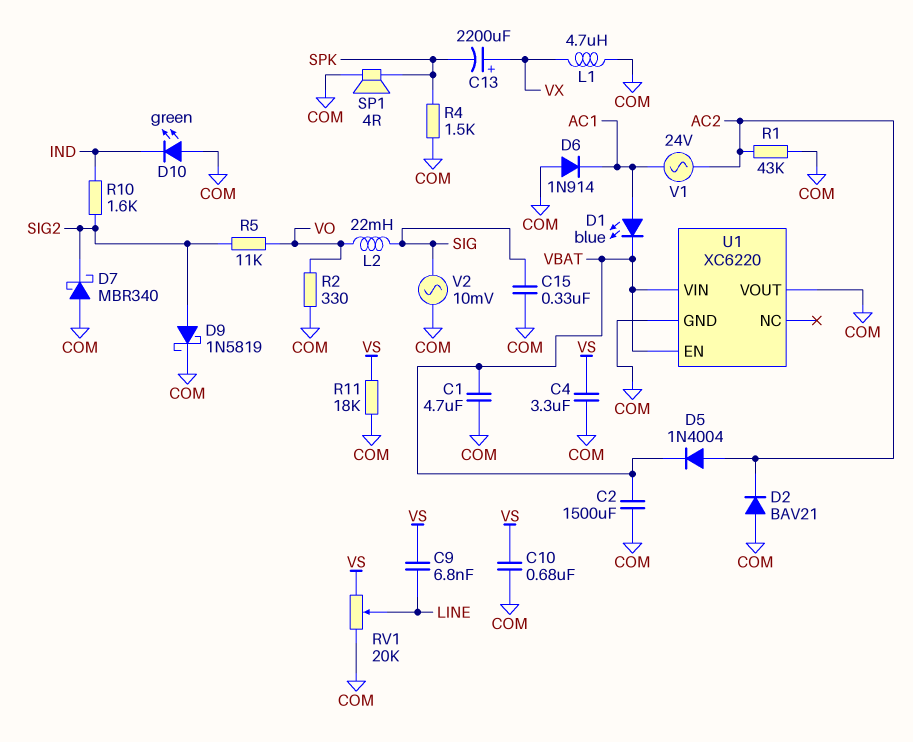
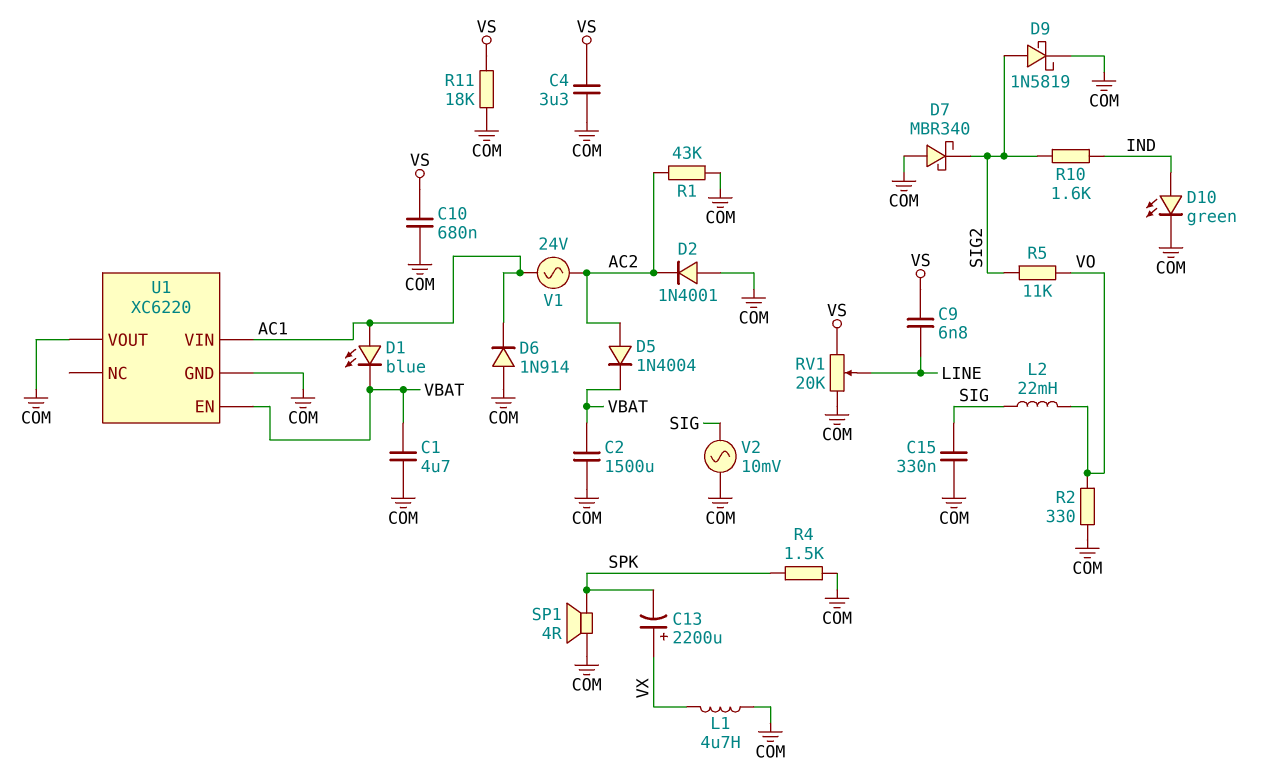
D2: diode BAV21 (A COM, K AC2) -> diode 1N4001 (A COM, K AC2)
D10: LED green (A COM, K IND) -> LED green (A IND, K COM)
U1 pin VIN: VBAT -> AC1

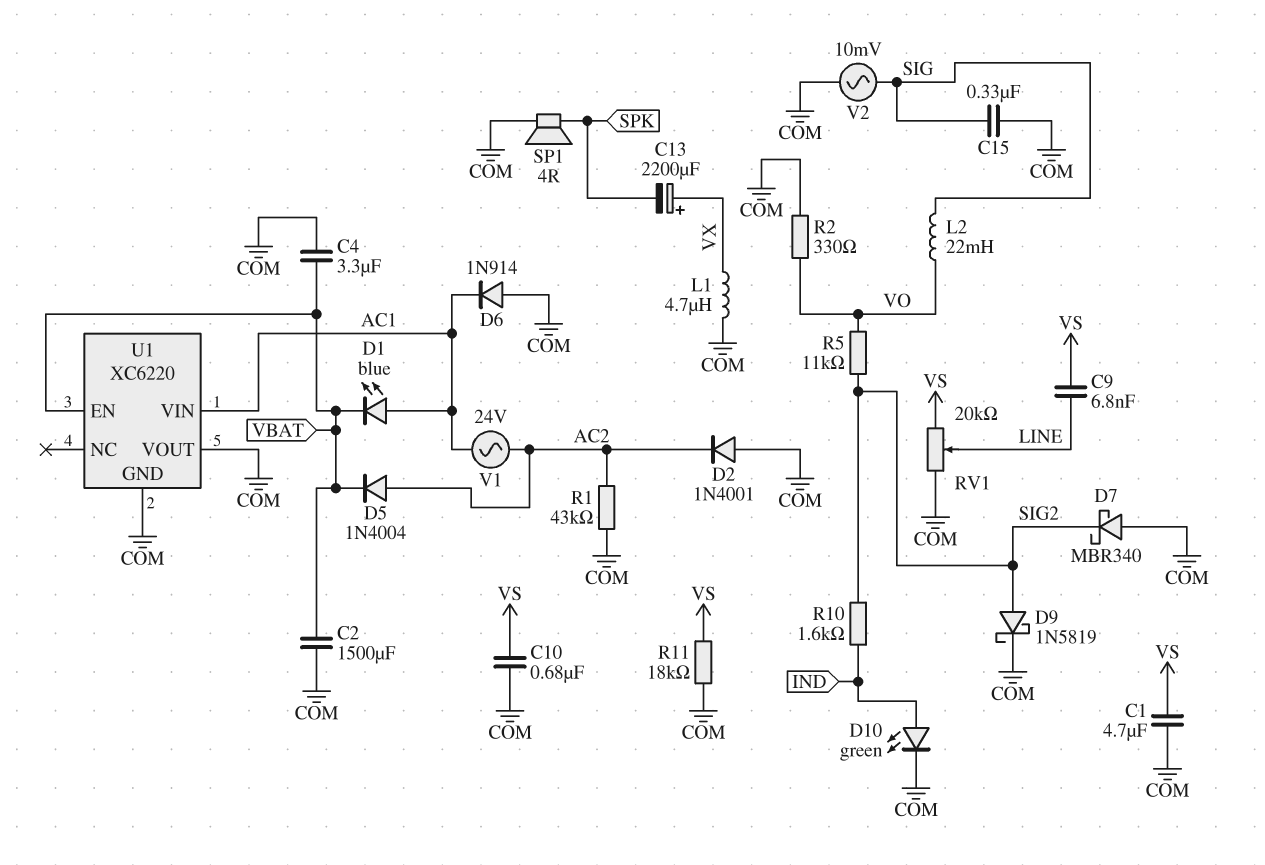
C1: 4.7uF (COM, VBAT) -> 4.7uF (COM, VS)
C4: 3.3uF (COM, VS) -> 3.3uF (COM, VBAT)
R4: 1.5k (COM, SPK) -> none

